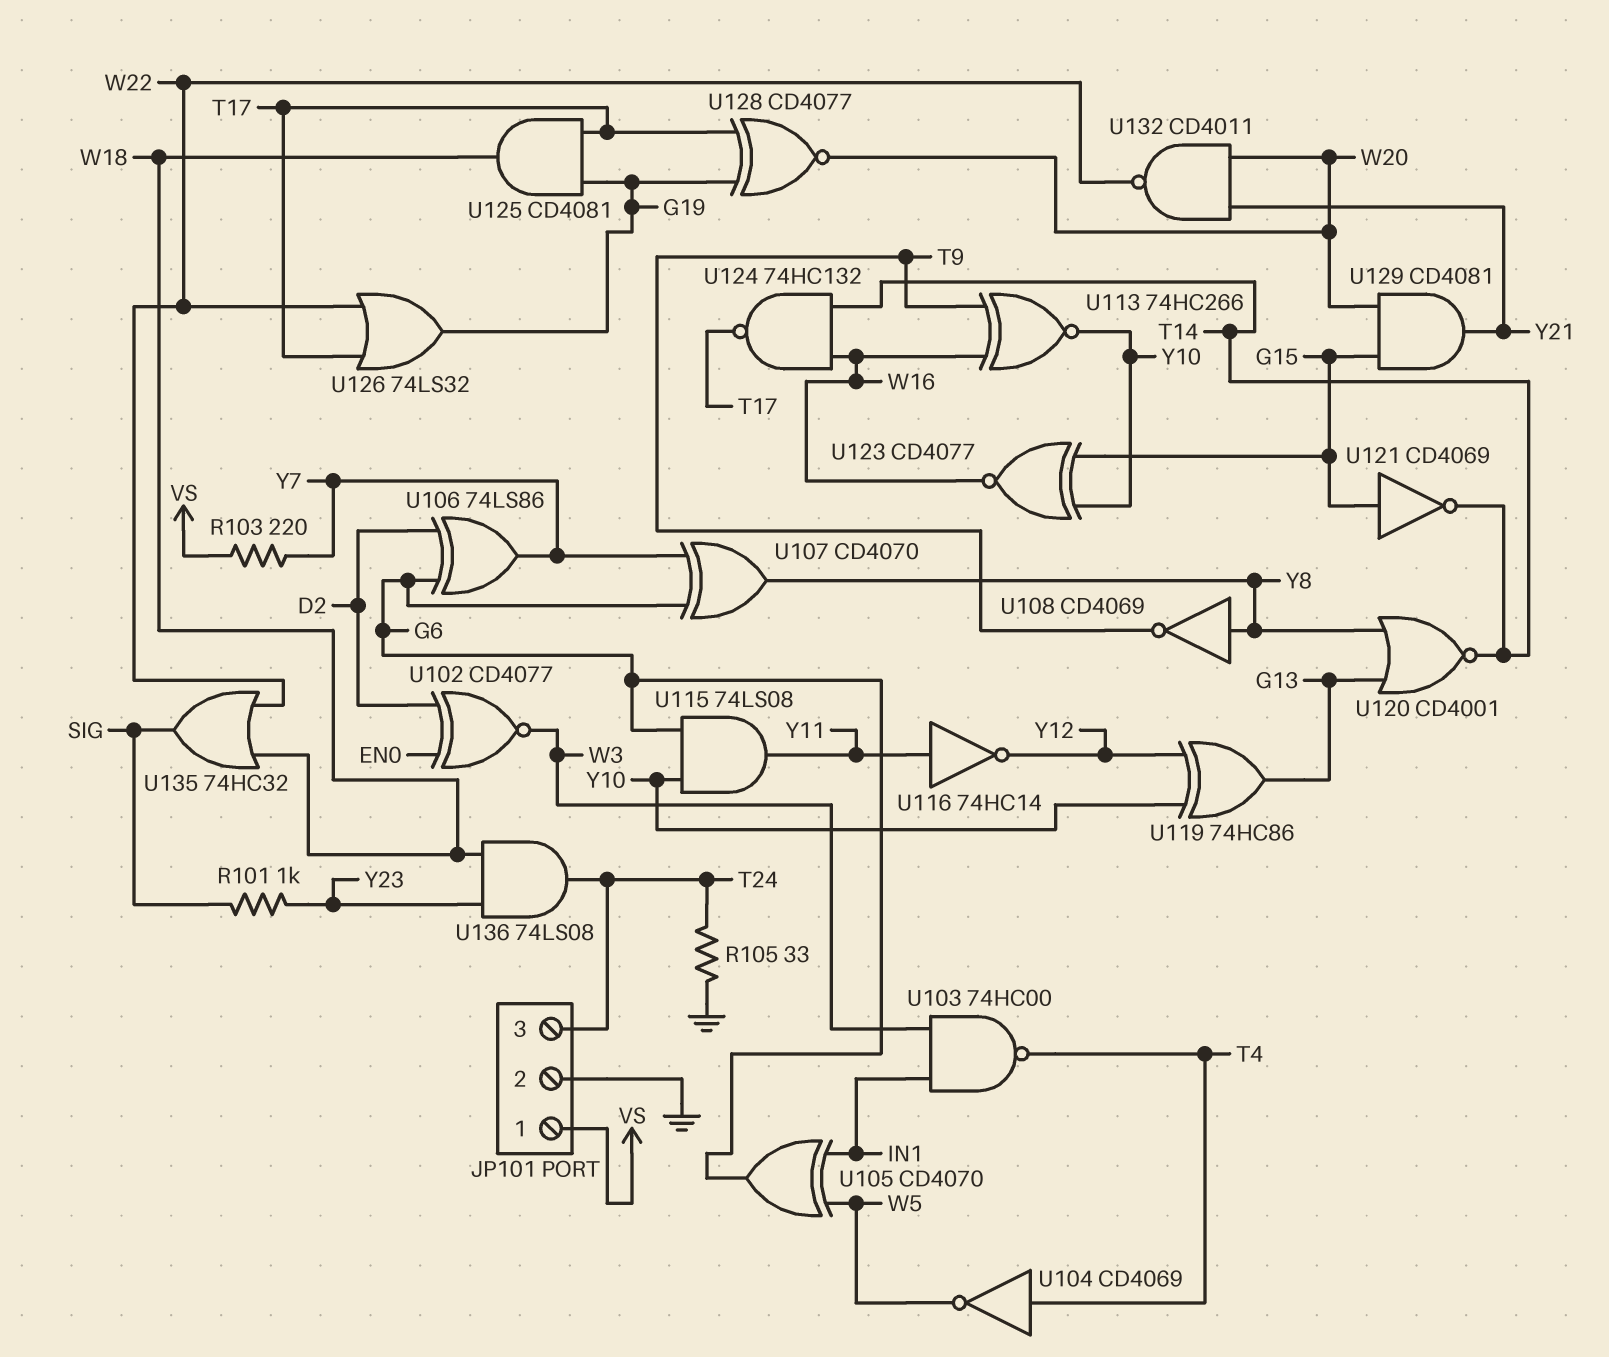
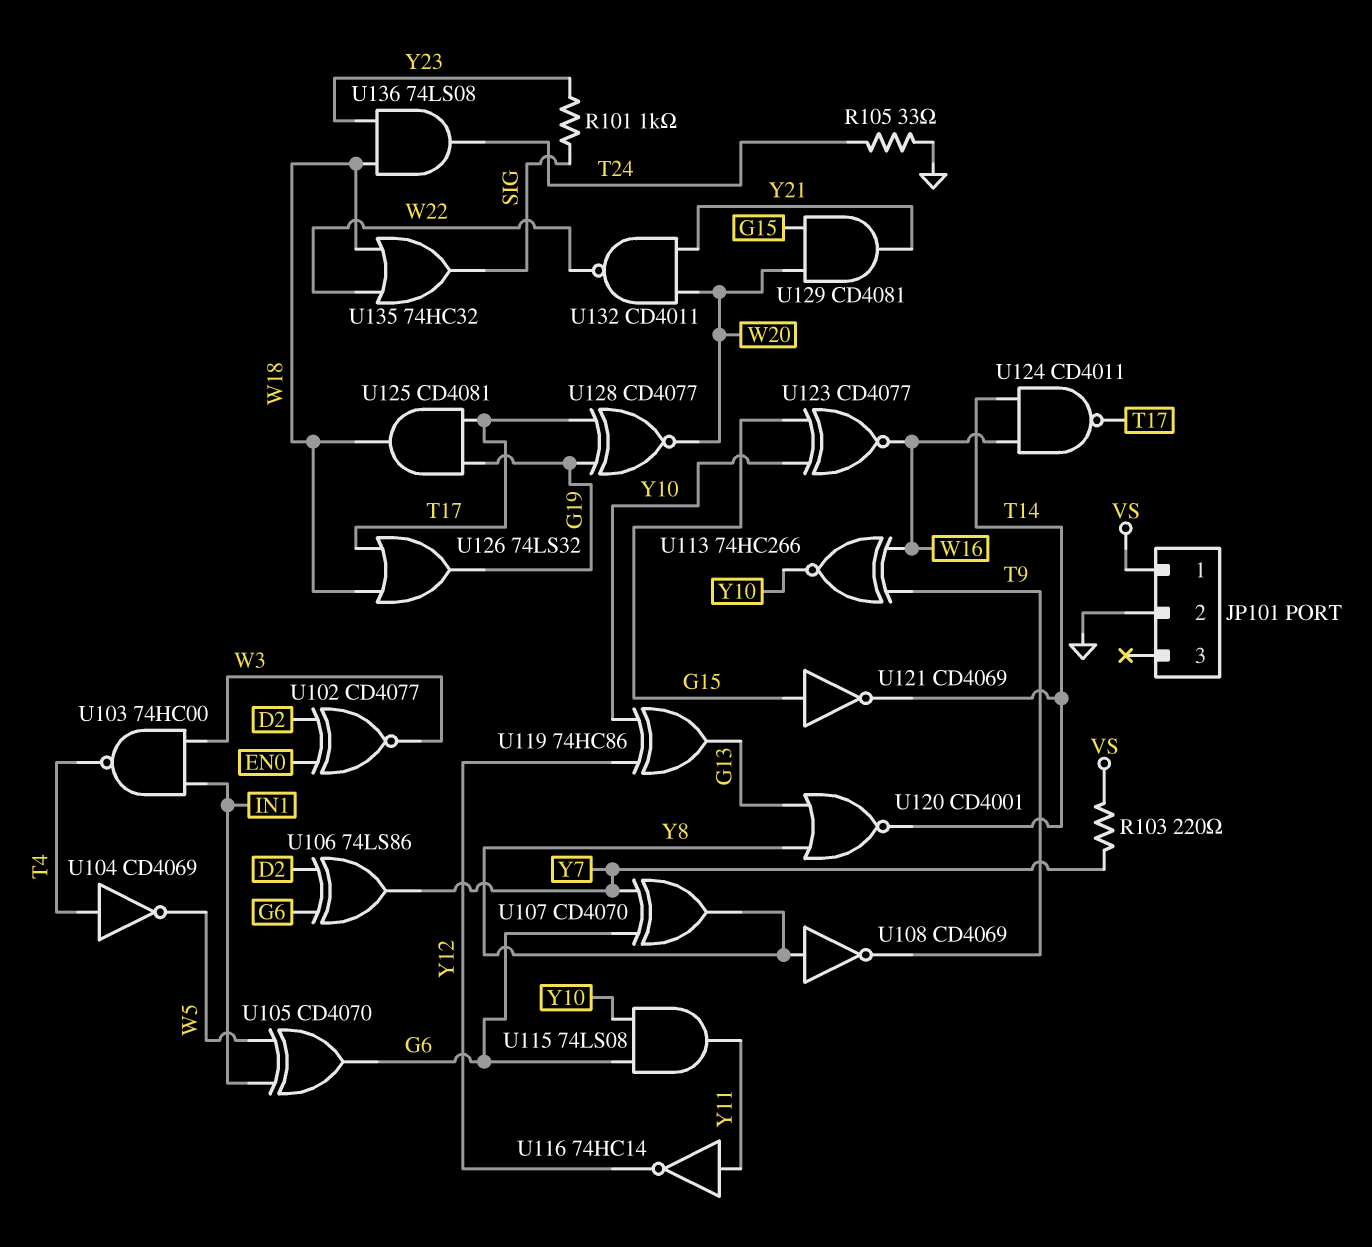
JP101 pin 3: T24 -> none
U124: NAND 74HC132 (in T14, in W16, out T17) -> NAND CD4011 (in T14, in W16, out T17)
U126: OR 74LS32 (in T17, in W22, out G19) -> OR 74LS32 (in T17, in W18, out G19)

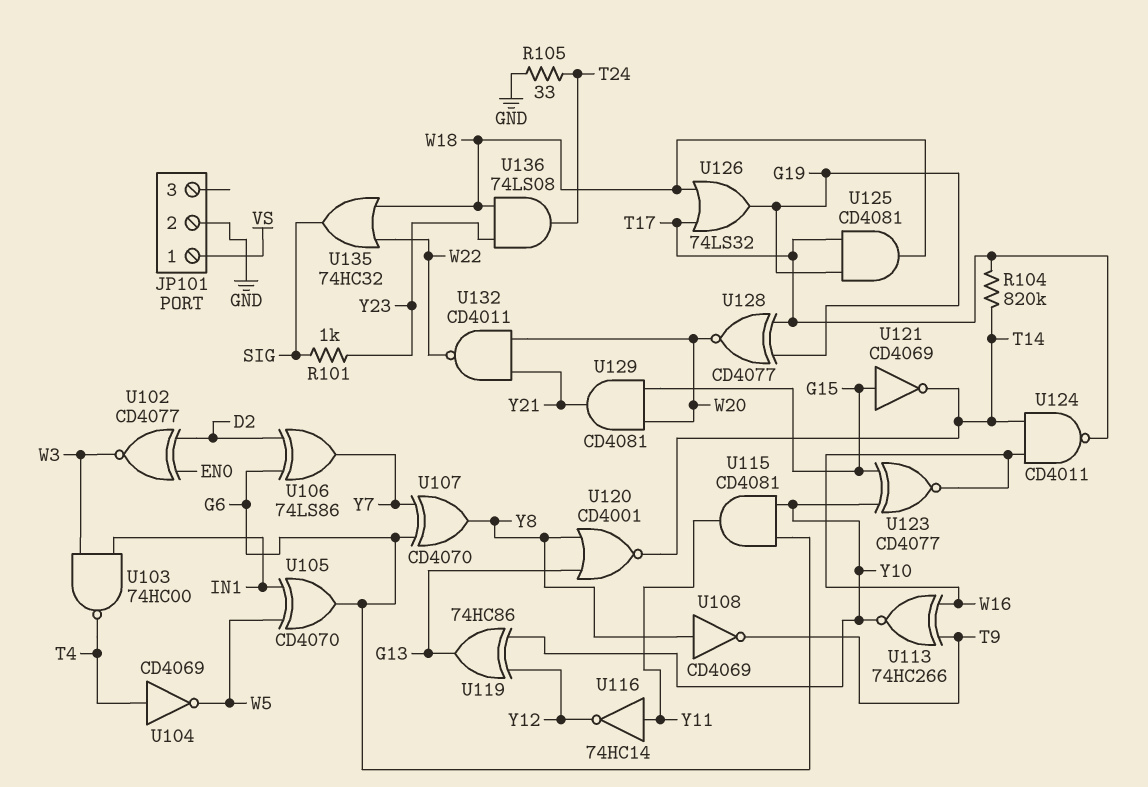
R103: 220 (VS, Y7) -> none
R104: none -> 820k (T14, T17)
U115: AND 74LS08 (in G6, in Y10, out Y11) -> AND CD4081 (in G6, in Y10, out Y11)

